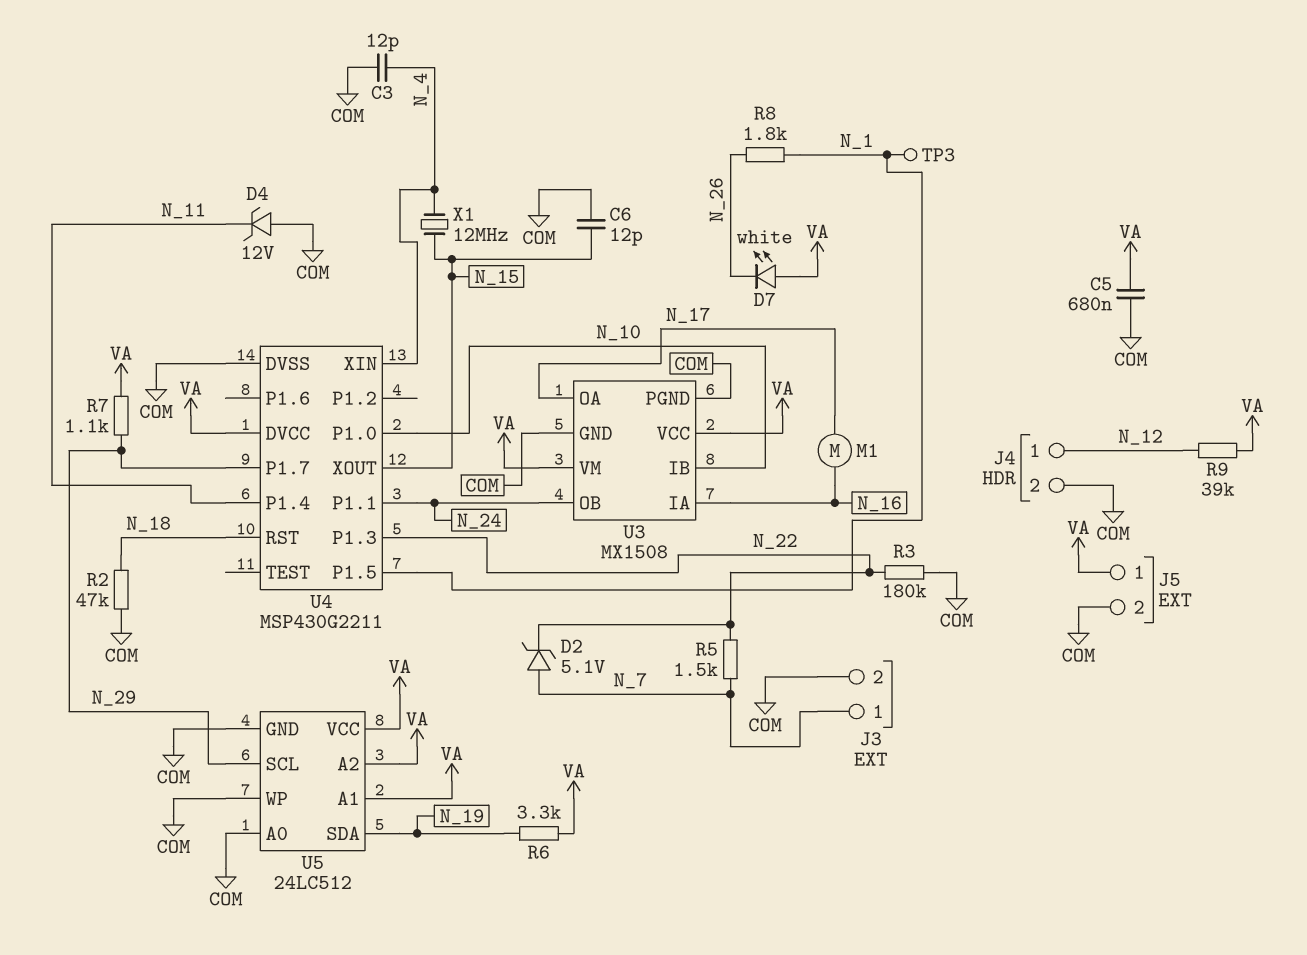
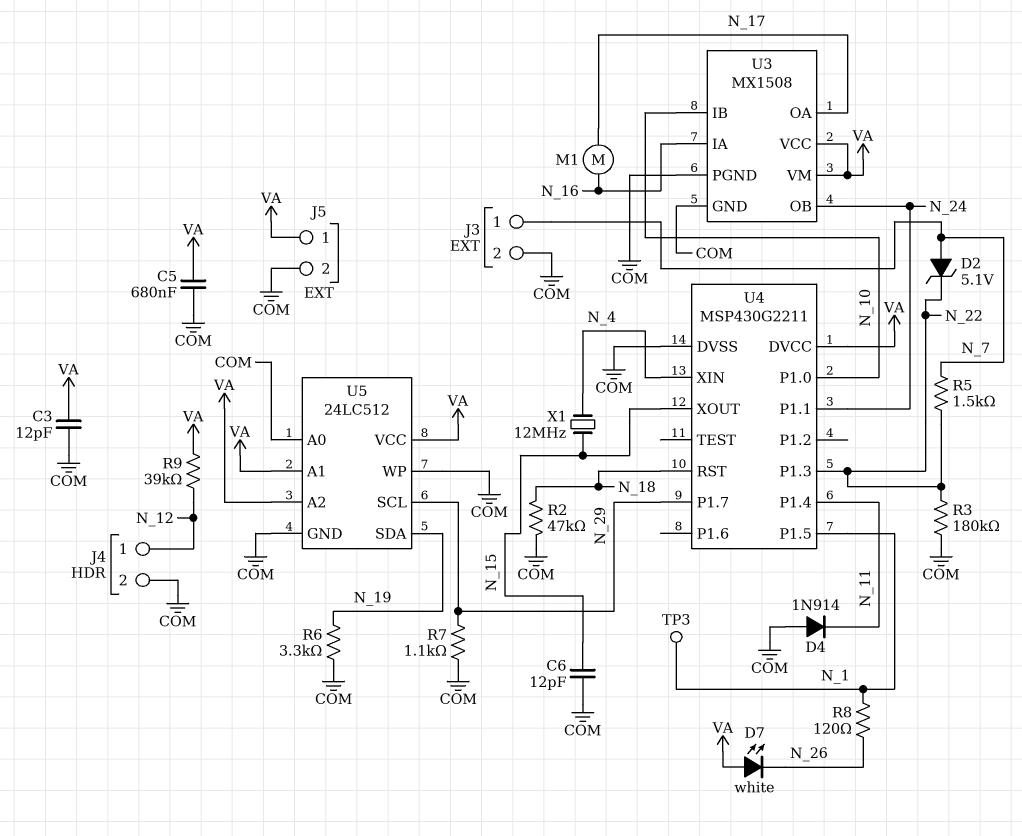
C3: 12pF (COM, N_4) -> 12pF (COM, VA)
D4: zener 12V (A COM, K N_11) -> diode 1N914 (A COM, K N_11)
R6: 3.3k (N_19, VA) -> 3.3k (COM, N_19)
R7: 1.1k (N_29, VA) -> 1.1k (COM, N_29)
R8: 1.8k (N_1, N_26) -> 120 (N_1, N_26)

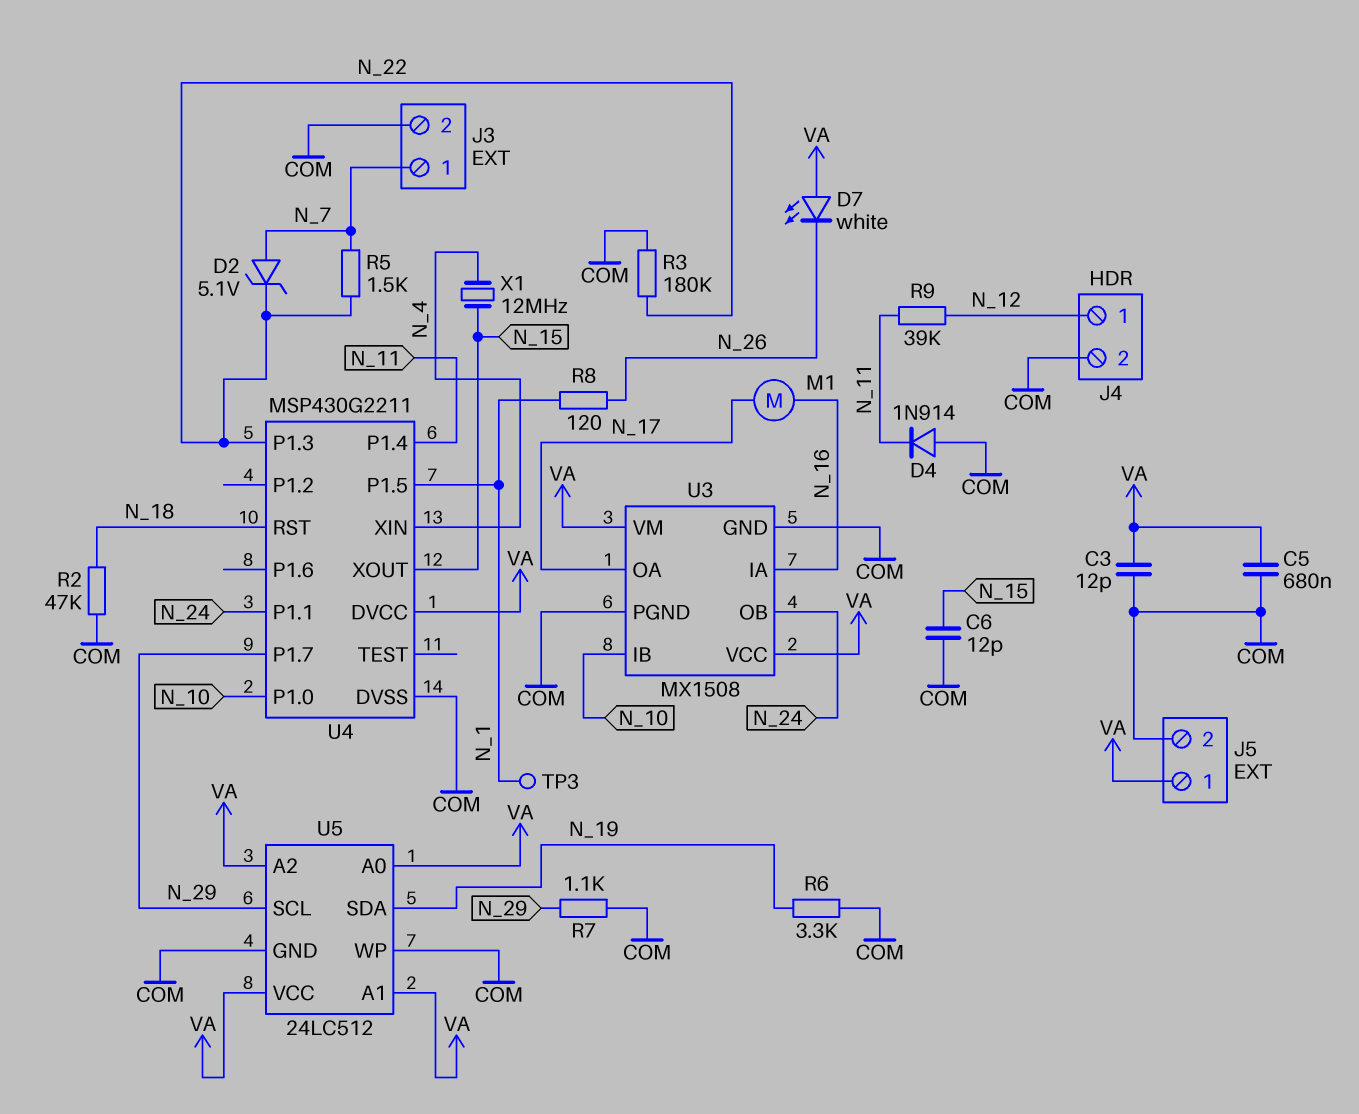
R9: 39k (N_12, VA) -> 39k (N_11, N_12)
U5 pin A0: COM -> VA

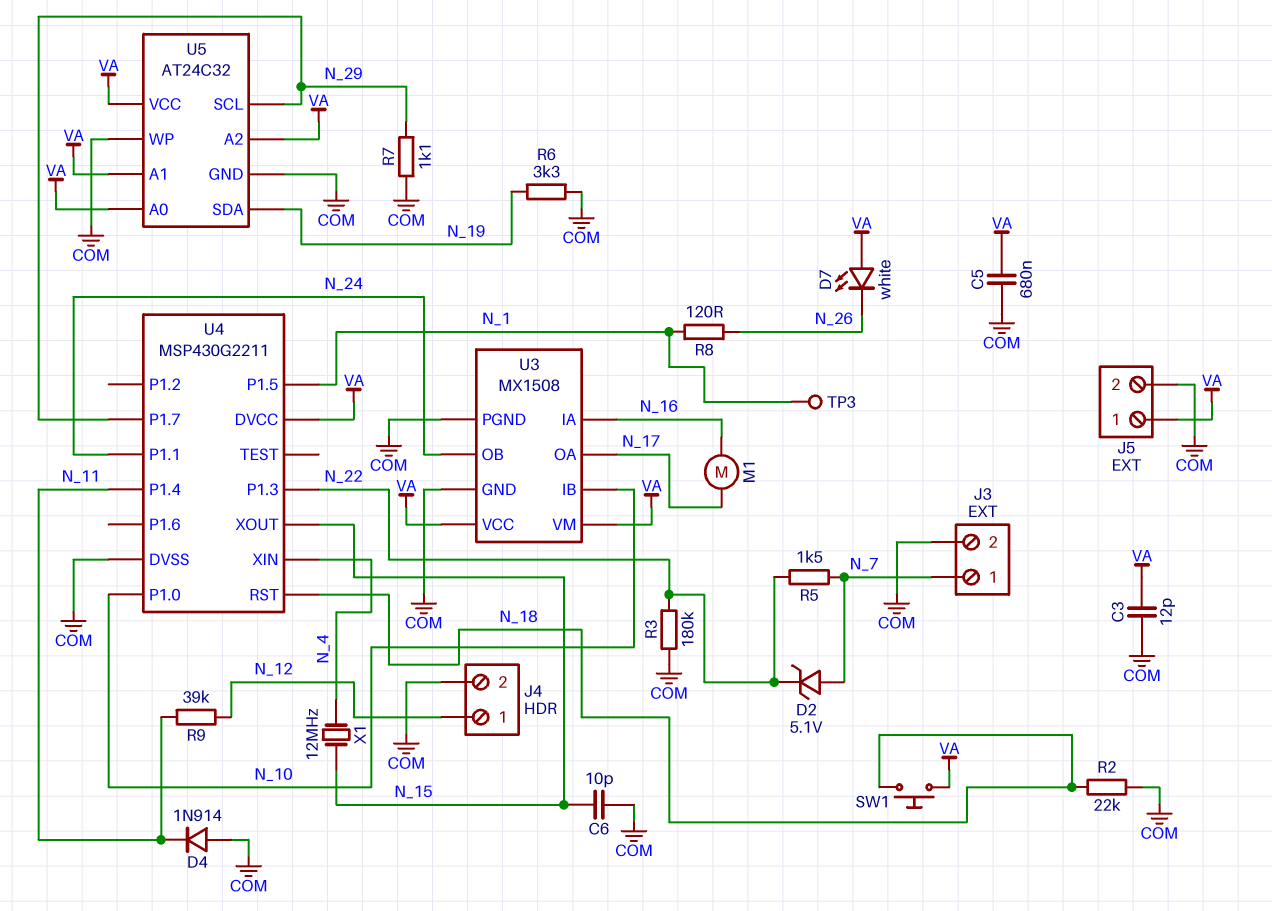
C6: 12pF (COM, N_15) -> 10pF (COM, N_15)
R2: 47k (COM, N_18) -> 22k (COM, N_18)
SW1: none -> button (N_18, VA)
U5: 24LC512 -> AT24C32

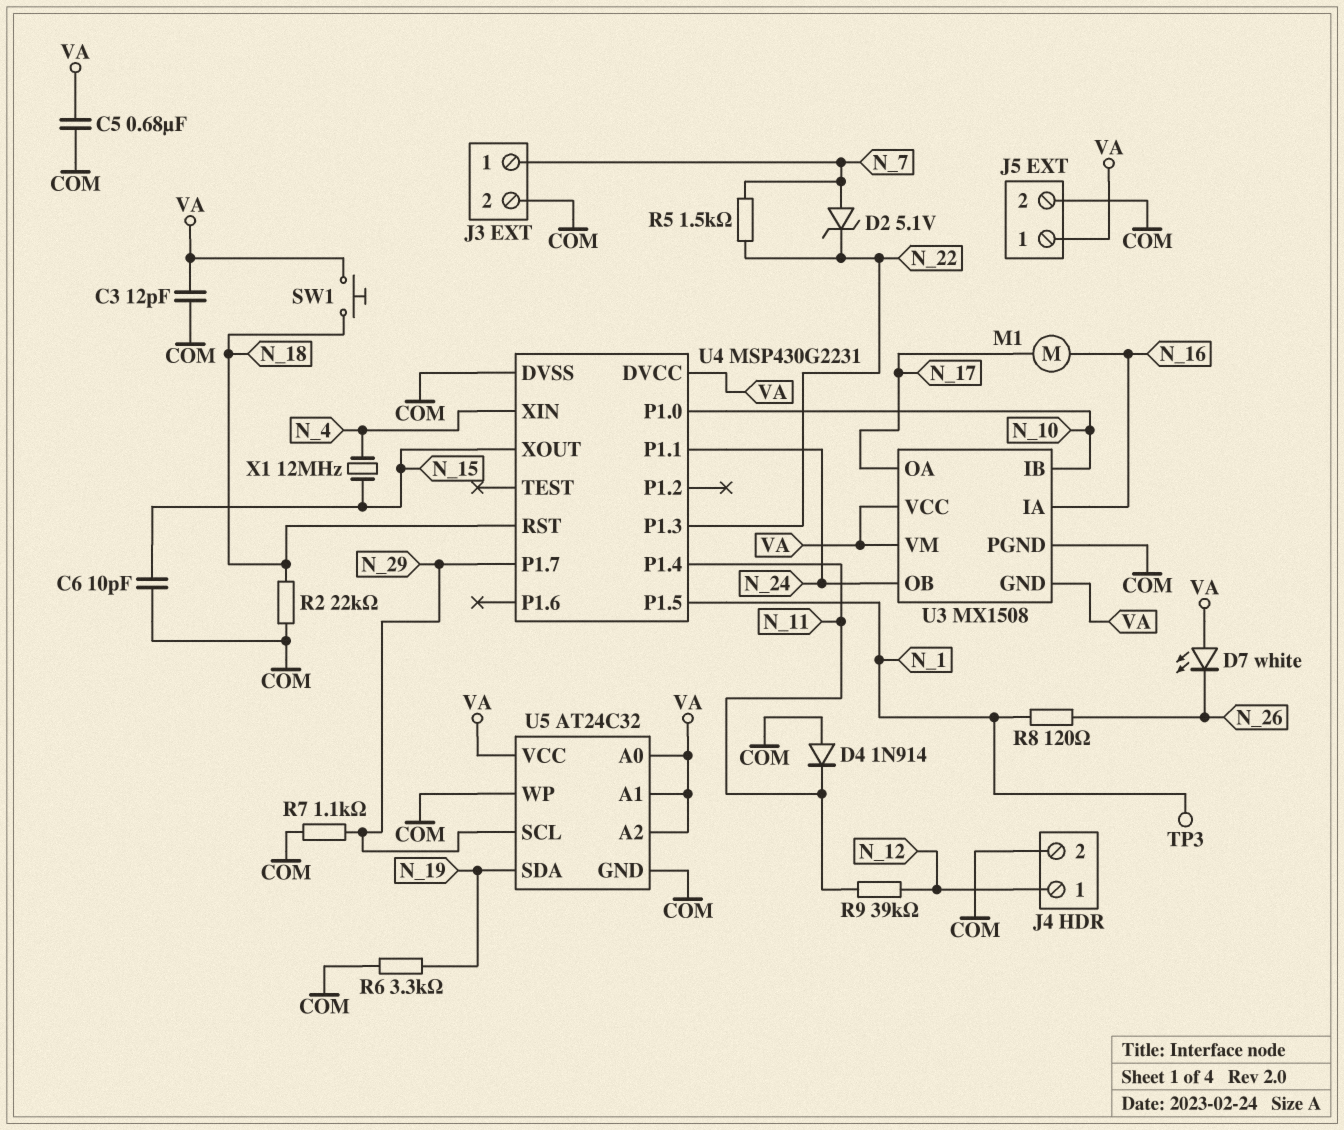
R3: 180k (COM, N_22) -> none
U3 pin GND: COM -> VA
U4: MSP430G2211 -> MSP430G2231

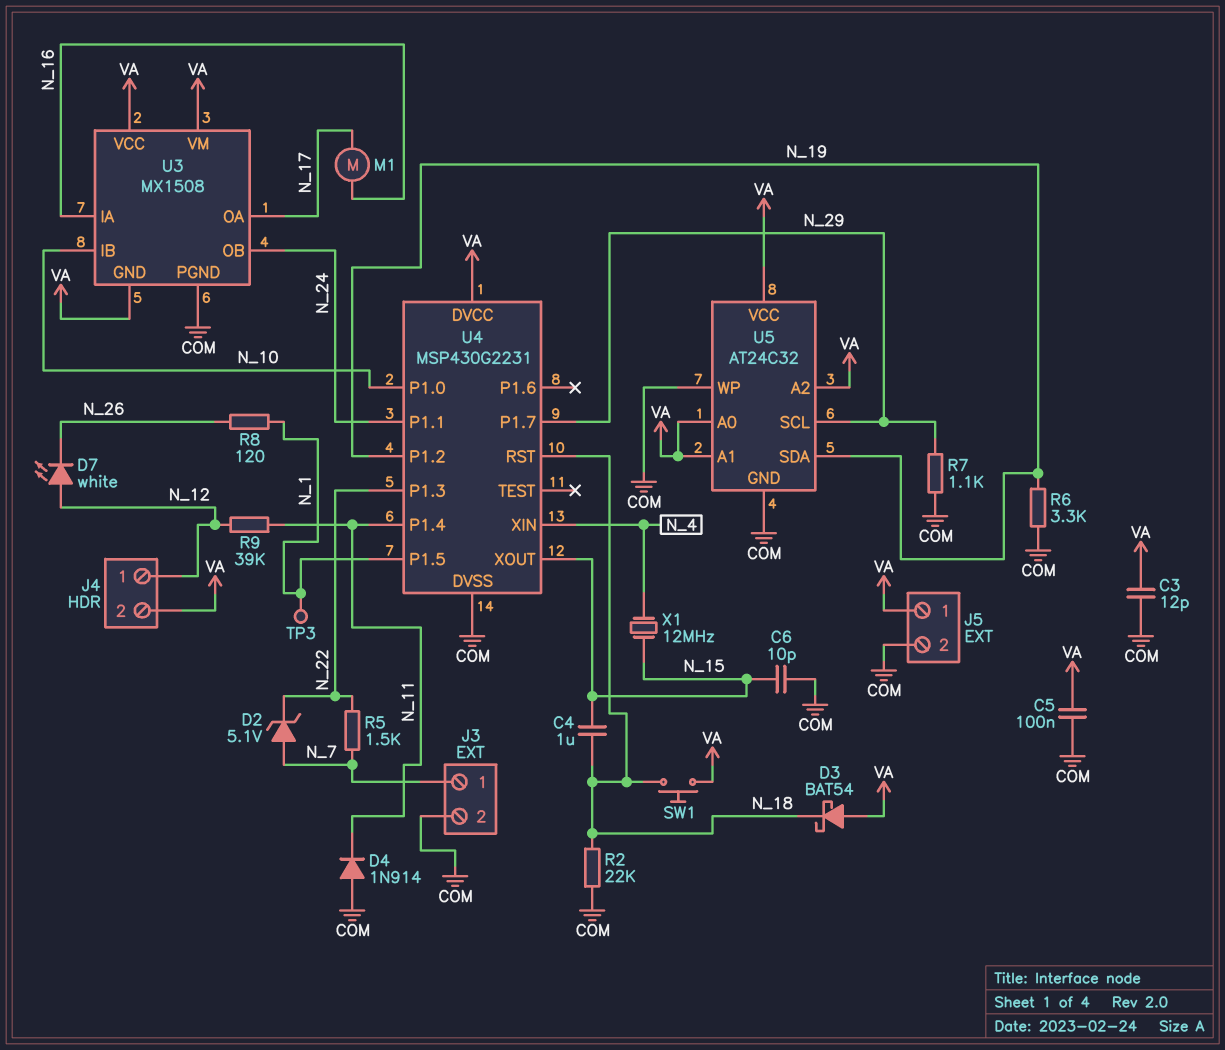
C4: none -> 1uF (N_15, N_18)
C5: 680nF (COM, VA) -> 100nF (COM, VA)
D3: none -> schottky BAT54 (A VA, K N_18)
D7: LED white (A VA, K N_26) -> LED white (A N_12, K N_26)
J4 pin 2: COM -> VA
U4 pin P1.2: none -> N_19

